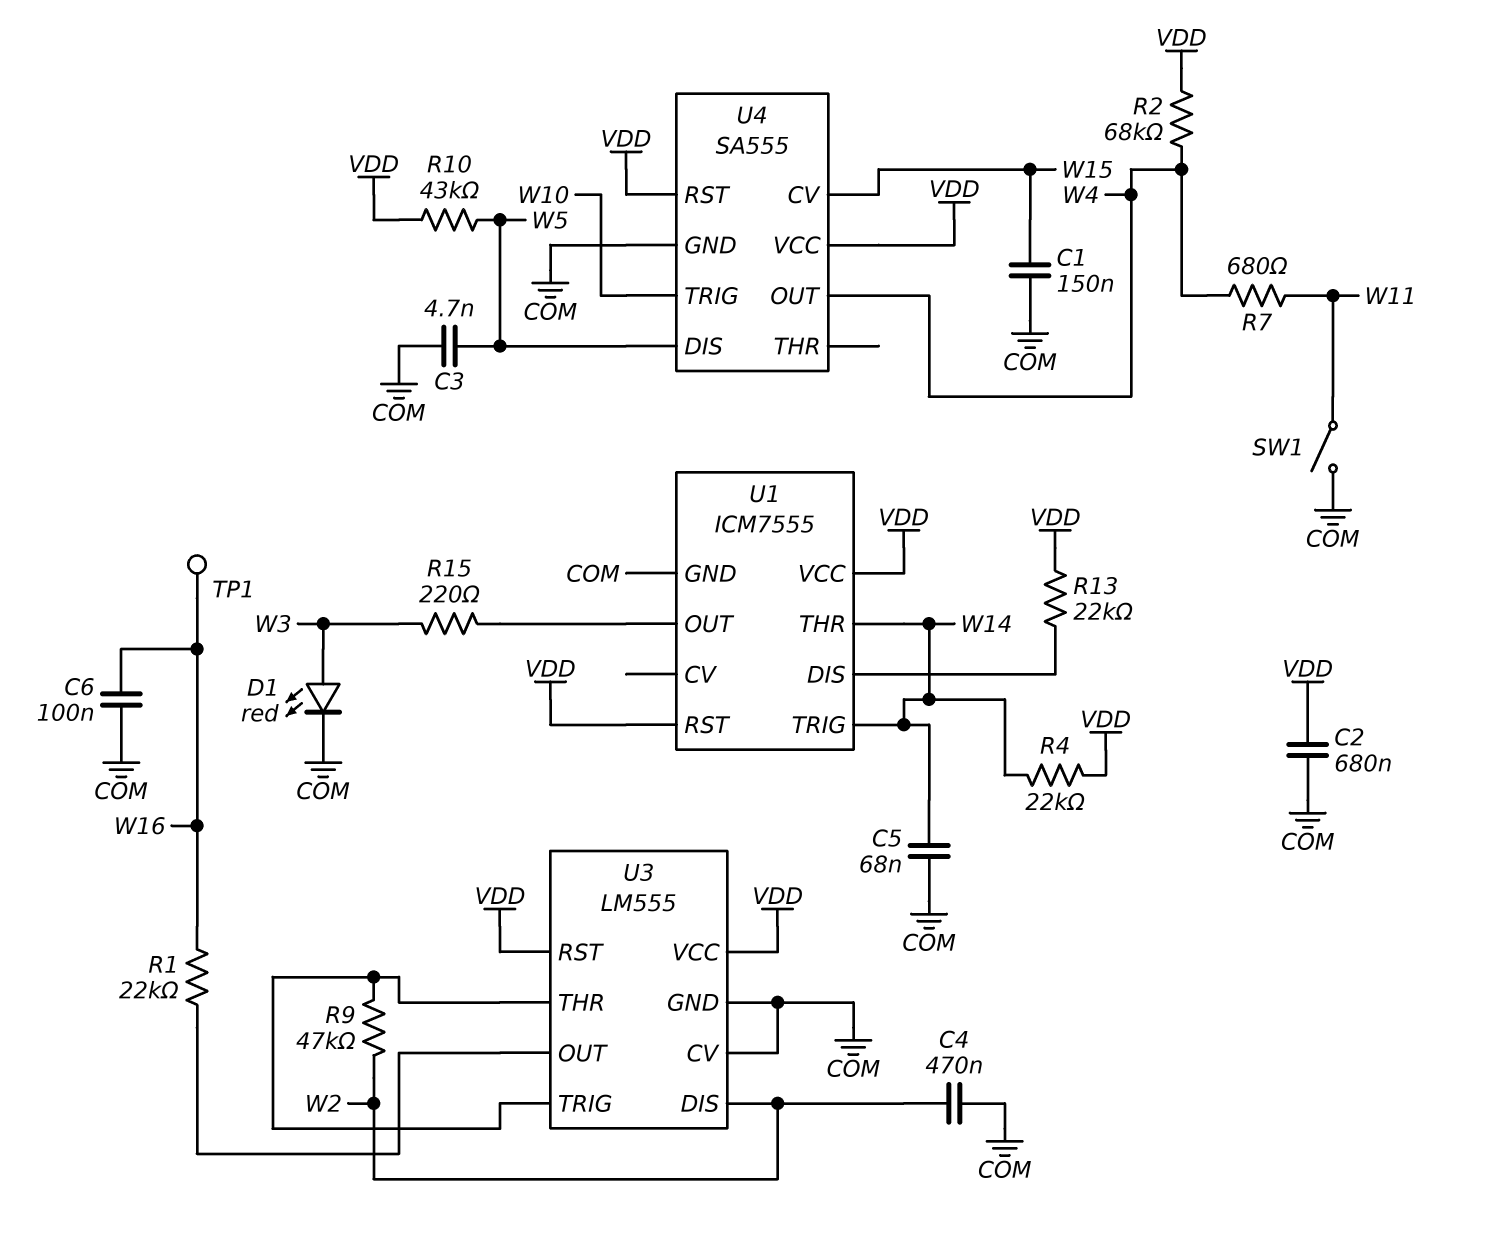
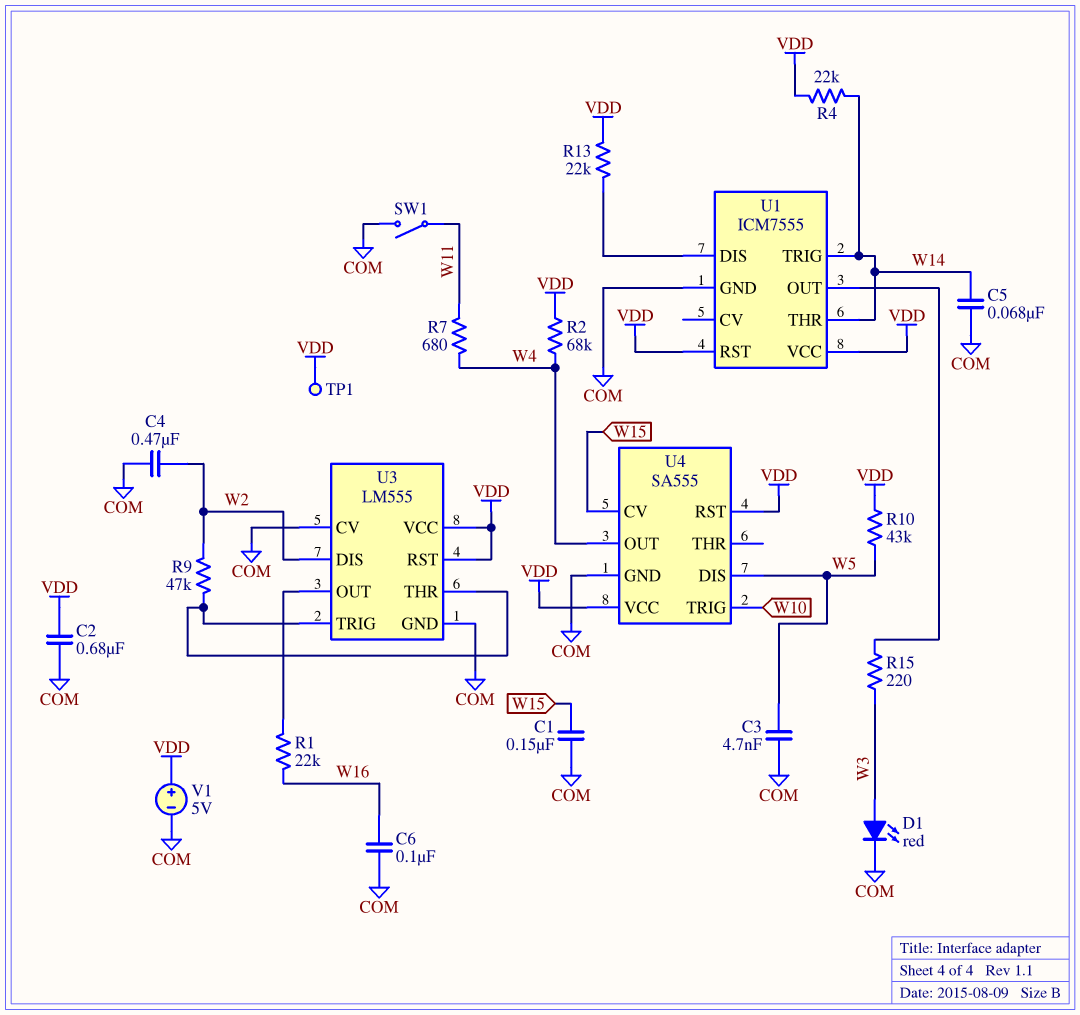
TP1: test point (W16) -> test point (VDD)
V1: none -> 5V (plus VDD, minus COM)

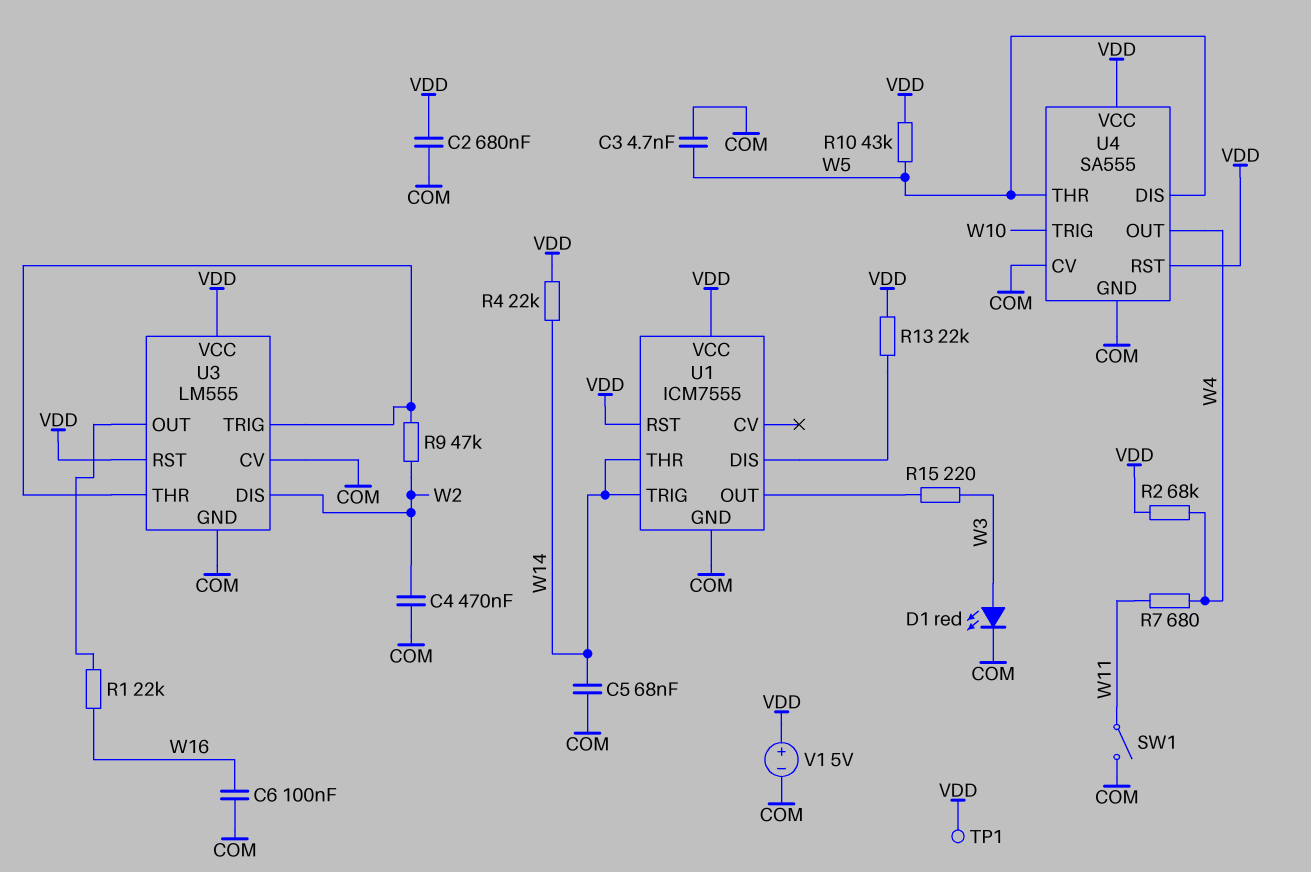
C1: 150nF (COM, W15) -> none
U4 pin CV: W15 -> COM
U4 pin THR: none -> W5

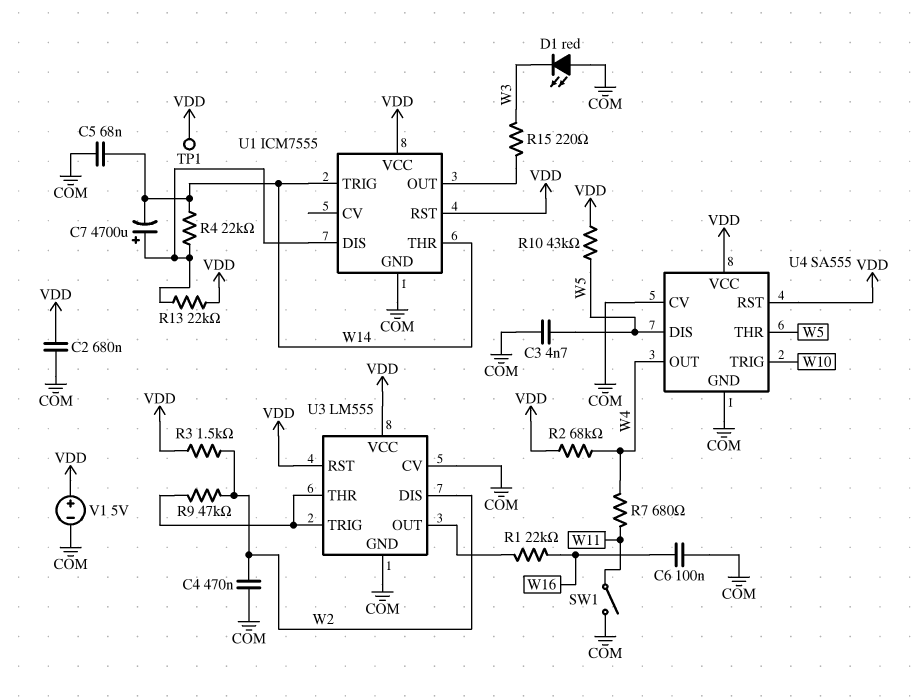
C7: none -> 4700uF (plus U1/DIS, minus W14)
D1: LED red (A W3, K COM) -> LED red (A COM, K W3)
R3: none -> 1.5k (VDD, W2)
R4: 22k (VDD, W14) -> 22k (U1/DIS, W14)

